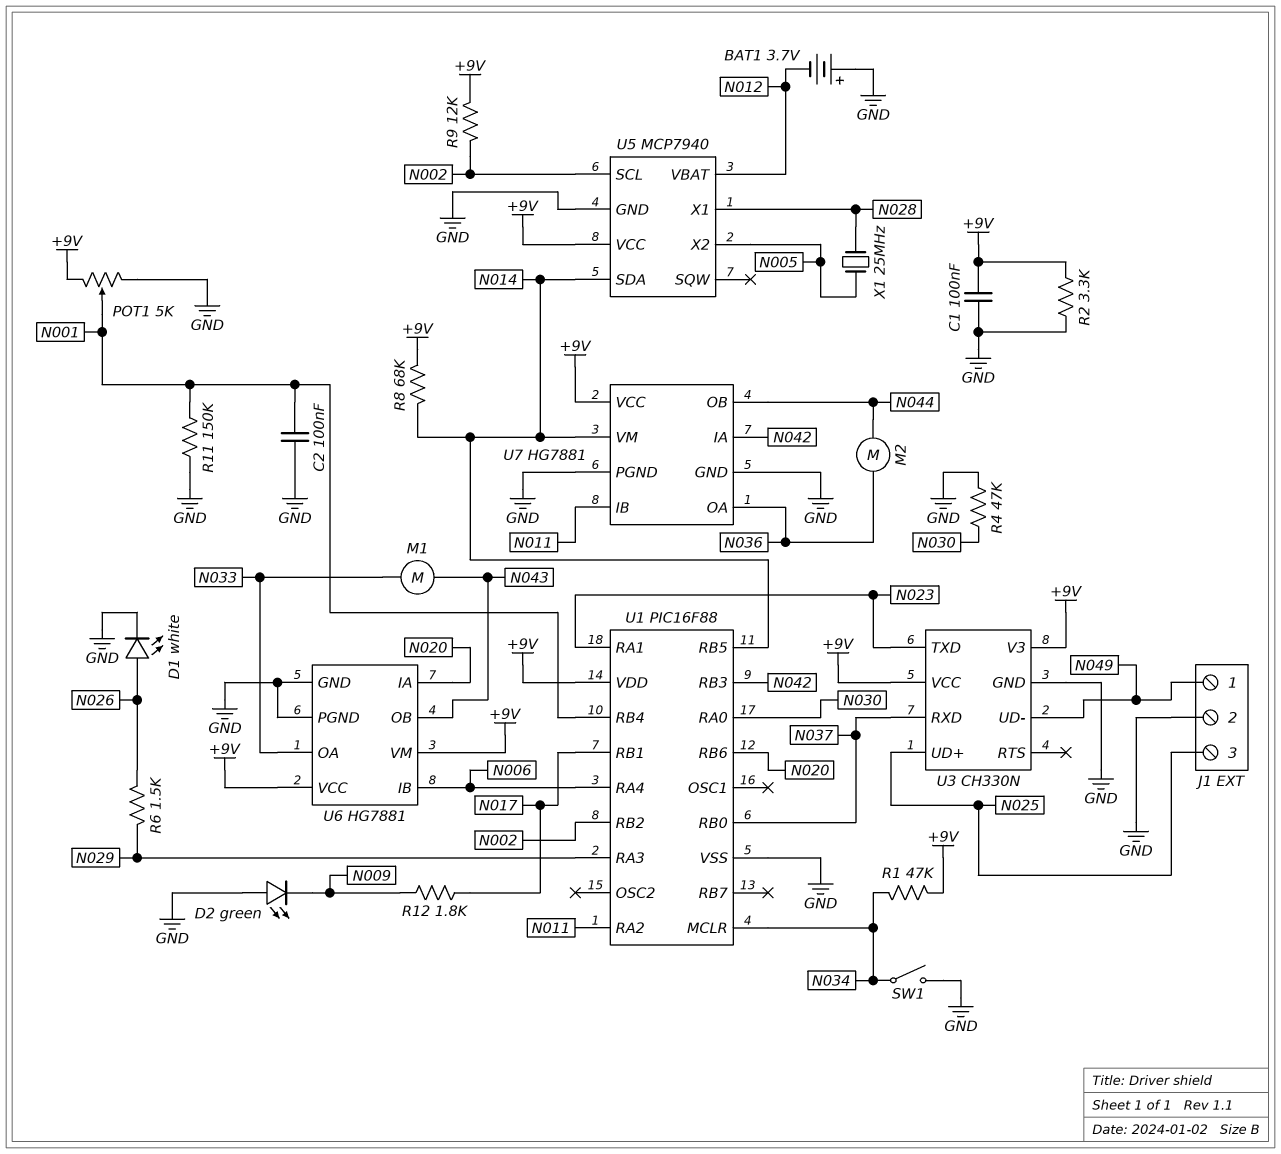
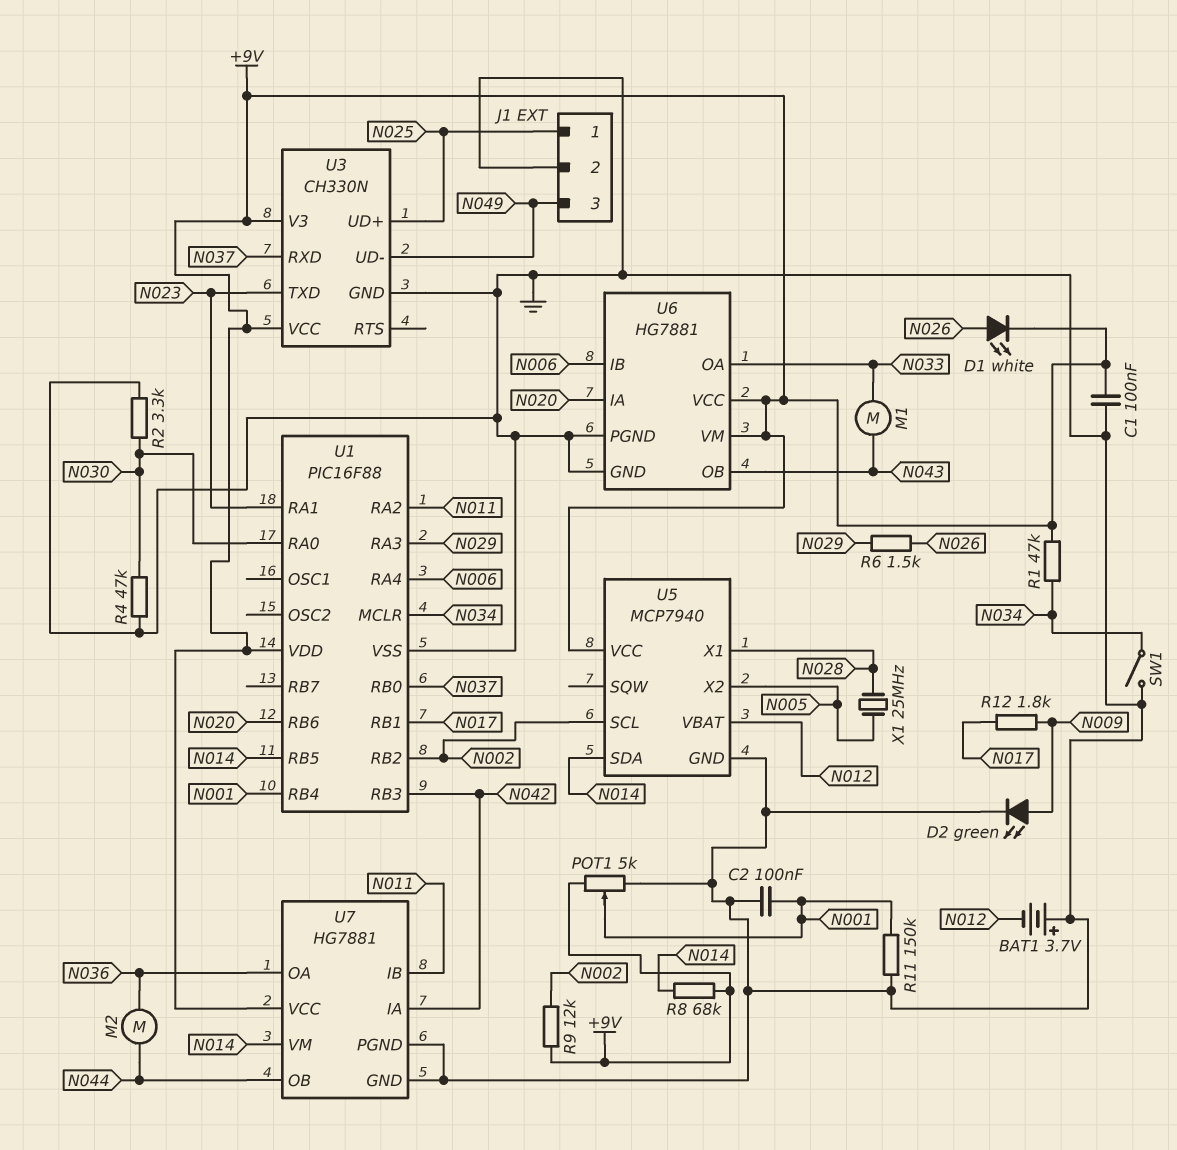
D1: LED white (A N026, K GND) -> LED white (A N026, K +9V)
D2: LED green (A GND, K N009) -> LED green (A N009, K GND)
J1 pin 1: N049 -> N025
J1 pin 3: N025 -> N049
R2: 3.3k (+9V, GND) -> 3.3k (GND, N030)

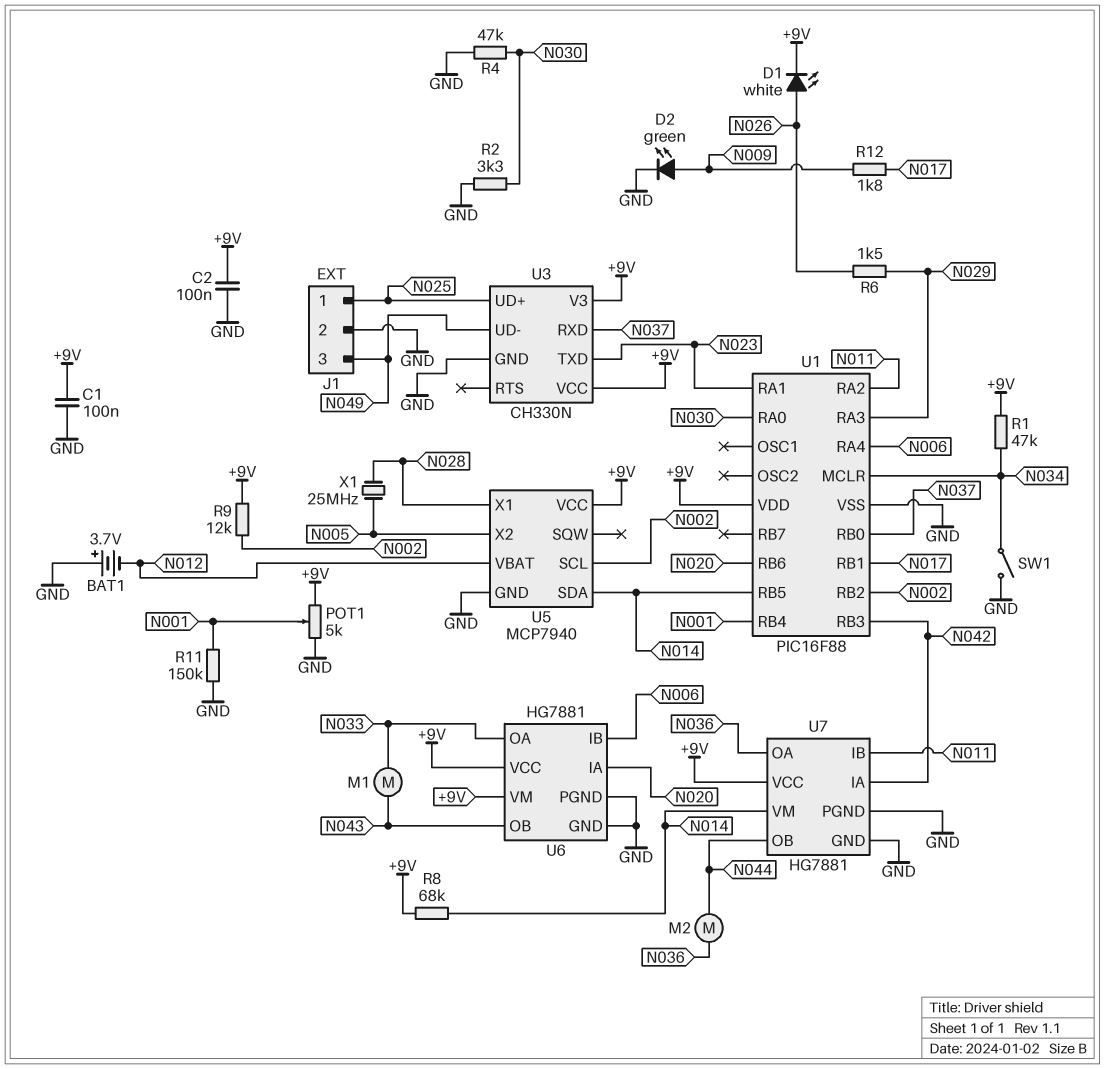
C2: 100nF (GND, N001) -> 100nF (+9V, GND)

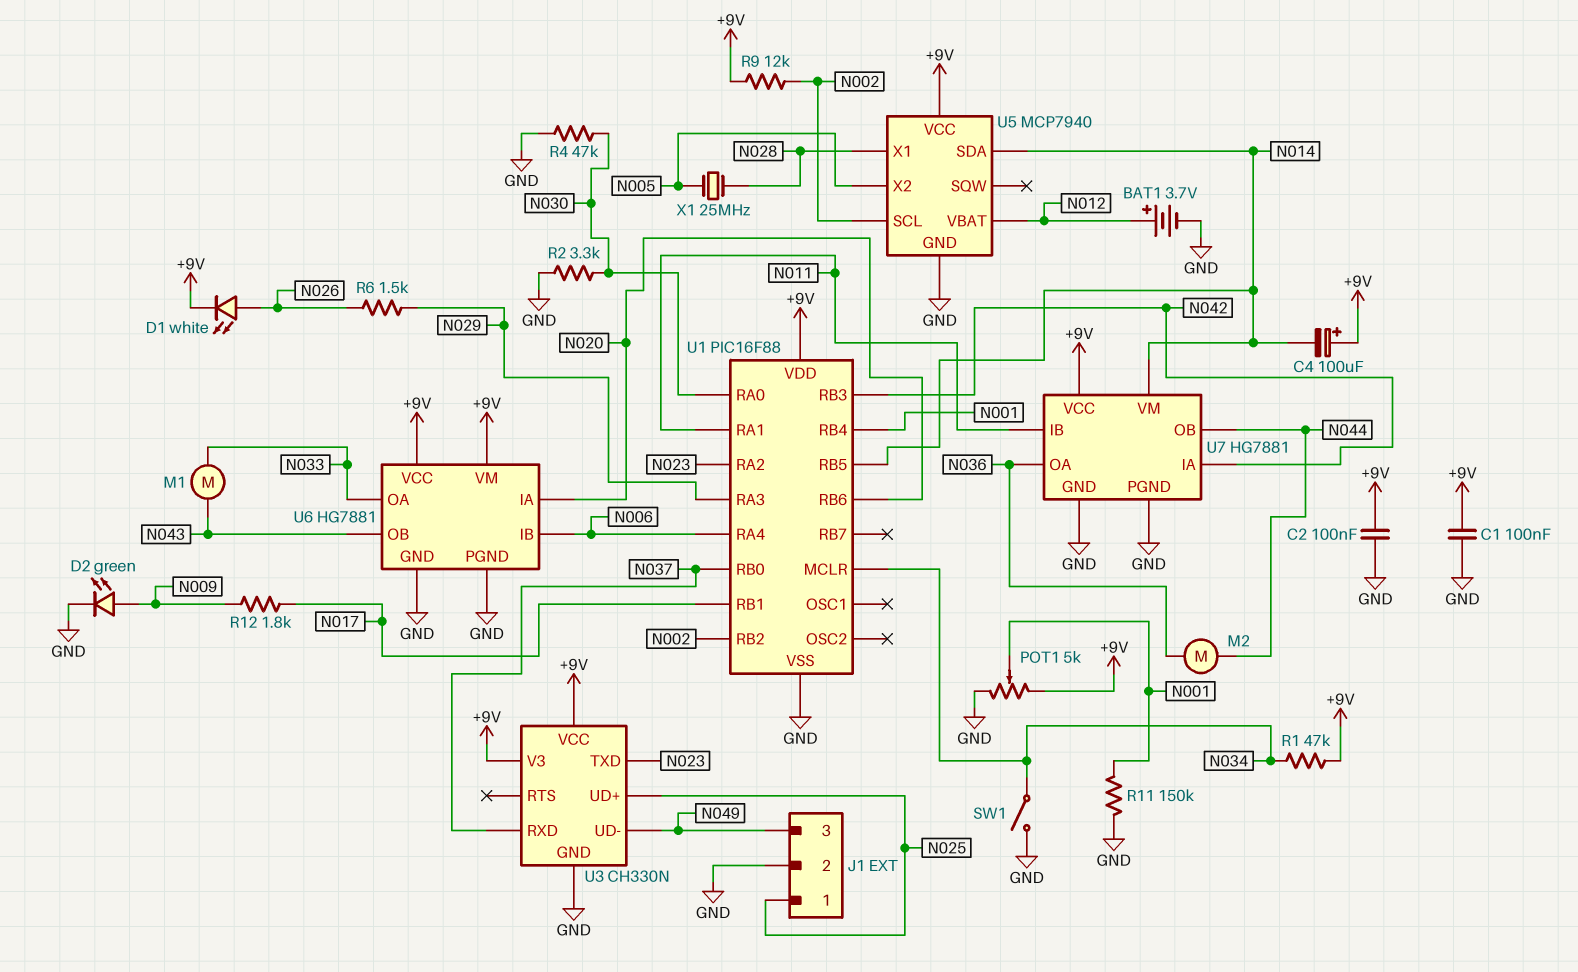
BAT1: 3.7V (plus GND, minus N012) -> 3.7V (plus N012, minus GND)
C4: none -> 100uF (plus +9V, minus N014)
R8: 68k (+9V, N014) -> none
U1 pin RA1: N023 -> N011
U1 pin RA2: N011 -> N023

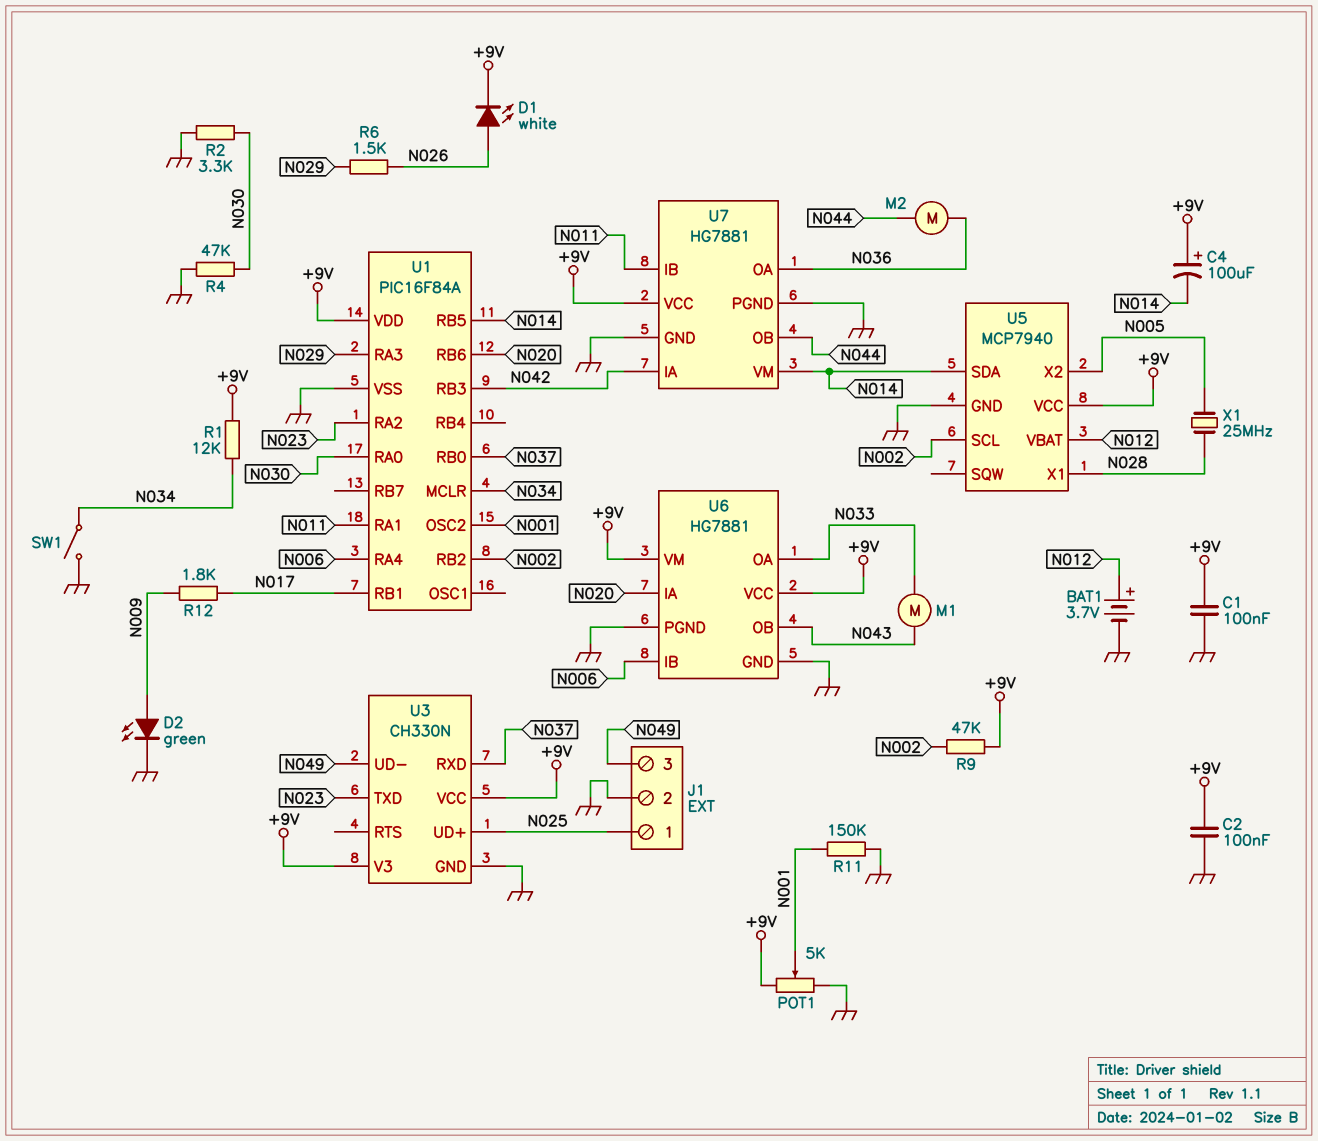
R1: 47k (+9V, N034) -> 12k (+9V, N034)
R9: 12k (+9V, N002) -> 47k (+9V, N002)
U1: PIC16F88 -> PIC16F84A
U1 pin OSC2: none -> N001
U1 pin RB4: N001 -> none

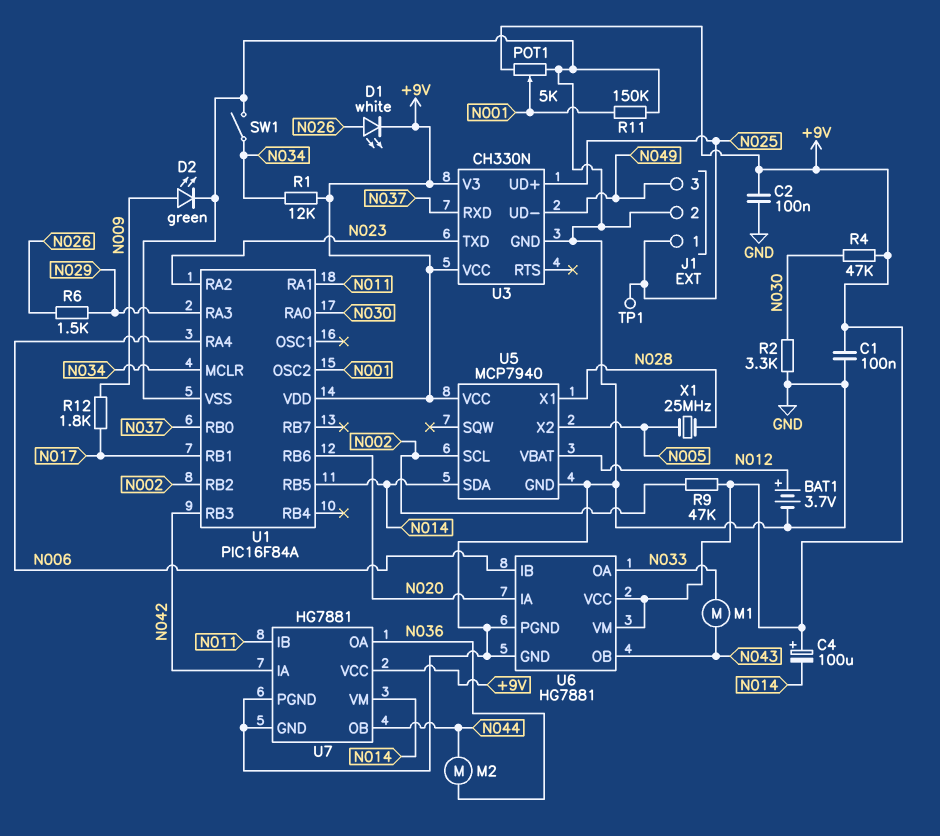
R4: 47k (GND, N030) -> 47k (+9V, N030)
TP1: none -> test point (N025)

